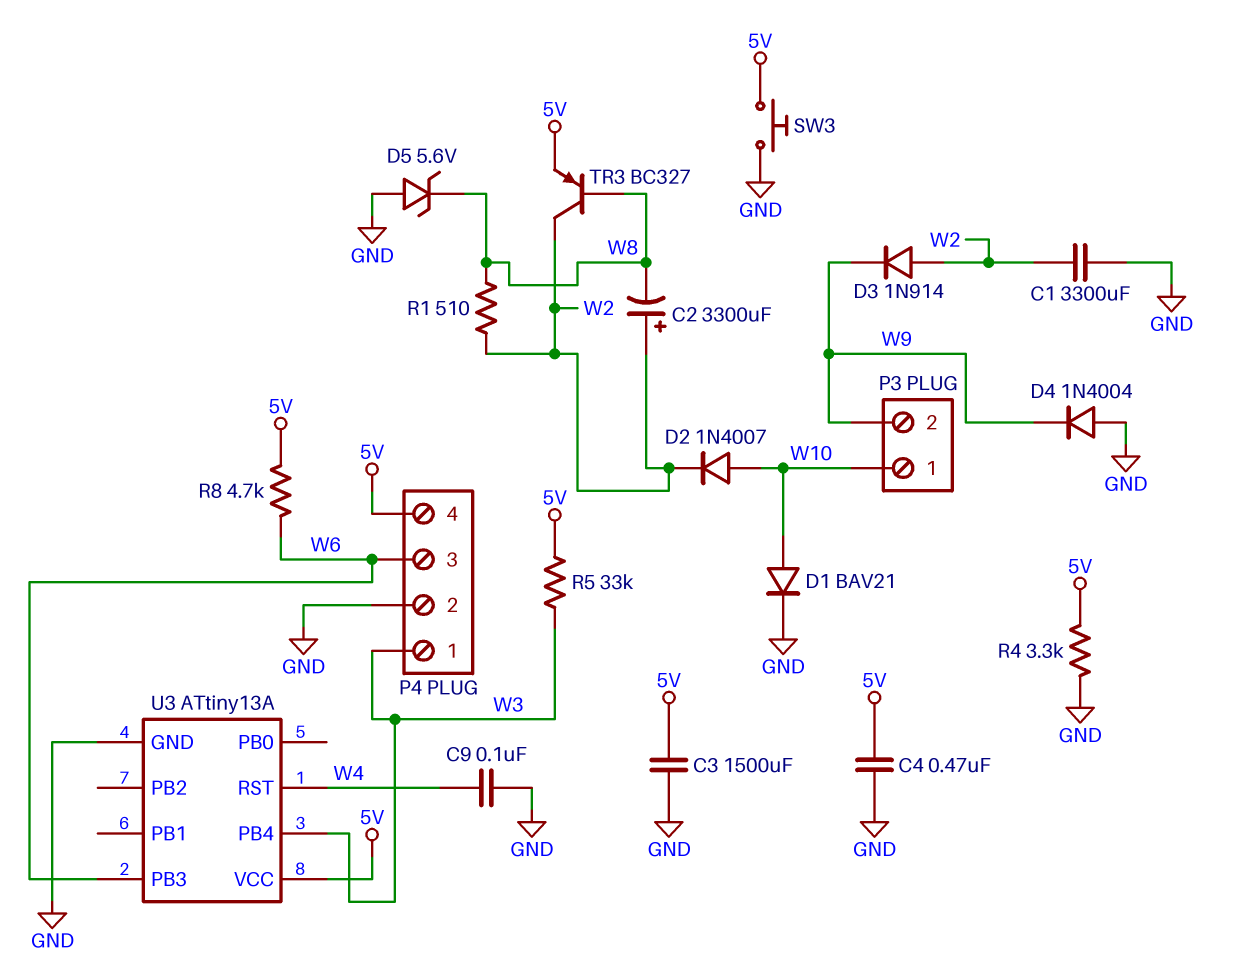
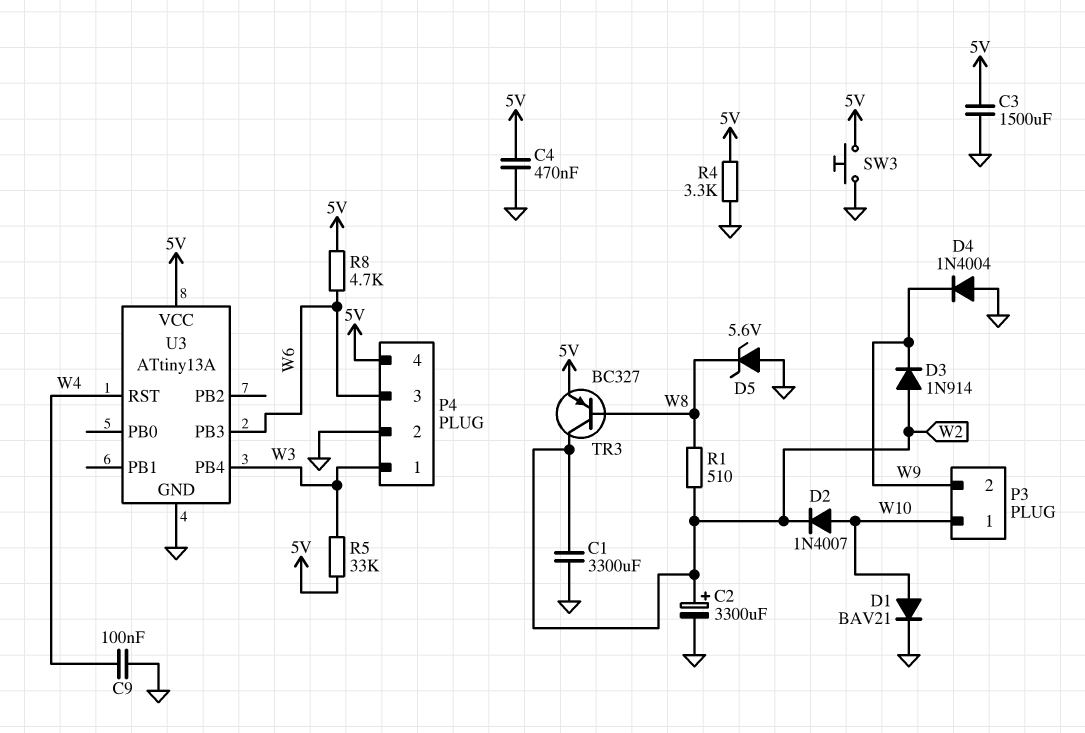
C2: 3300uF (plus W2, minus W8) -> 3300uF (plus W2, minus GND)

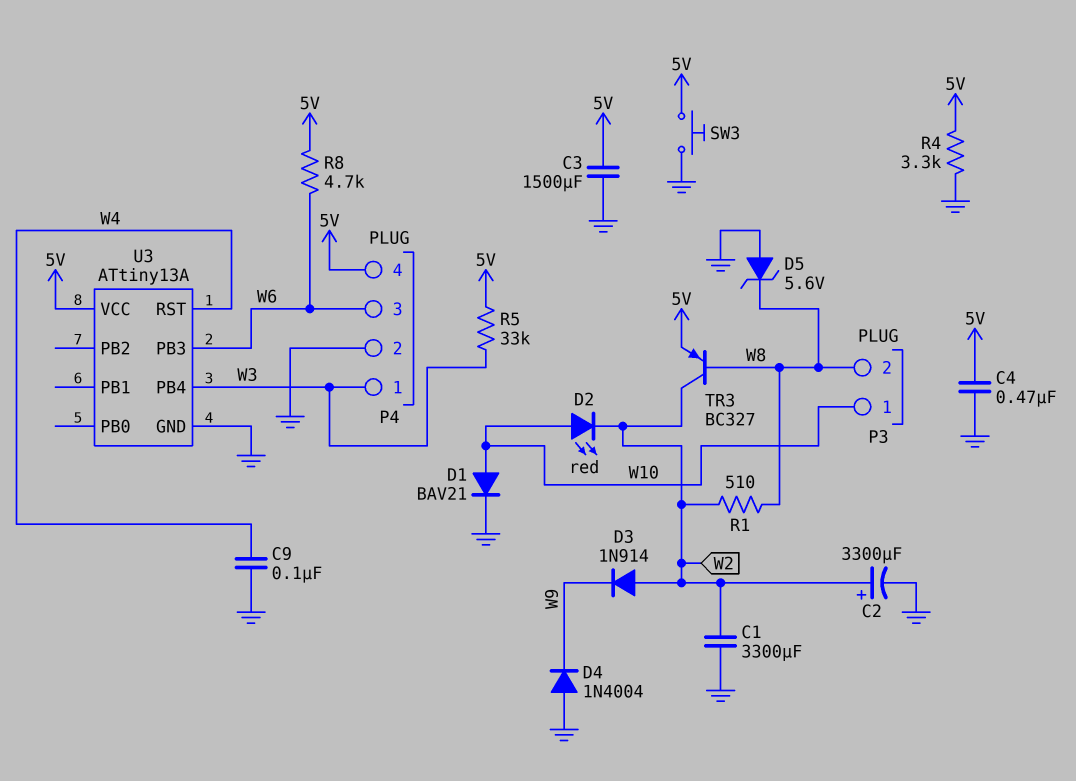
D2: diode 1N4007 (A W10, K W2) -> LED red (A W10, K W2)
P3 pin 2: W9 -> W8

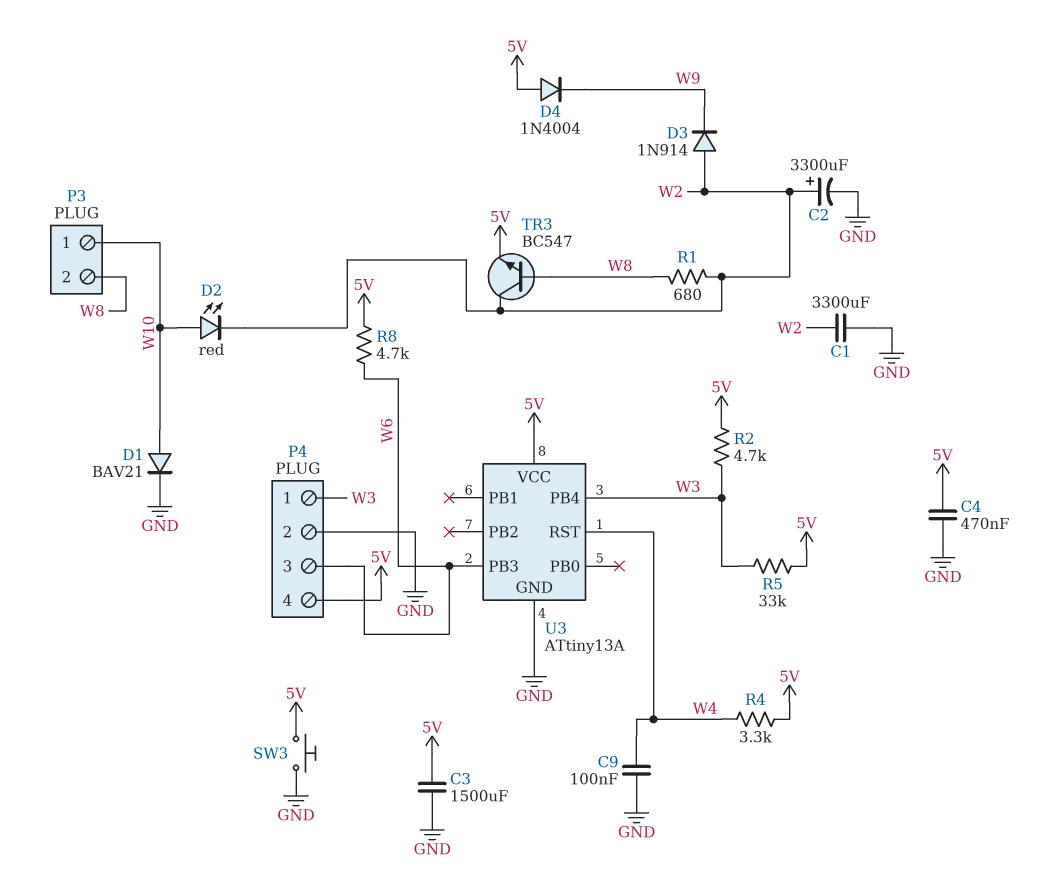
D4: diode 1N4004 (A GND, K W9) -> diode 1N4004 (A 5V, K W9)
D5: zener 5.6V (A GND, K W8) -> none
R1: 510 (W2, W8) -> 680 (W2, W8)
R2: none -> 4.7k (5V, W3)
R4: 3.3k (5V, GND) -> 3.3k (5V, W4)
TR3: PNP BC327 (B W8, C W2, E 5V) -> NPN BC547 (B W8, C W2, E 5V)

